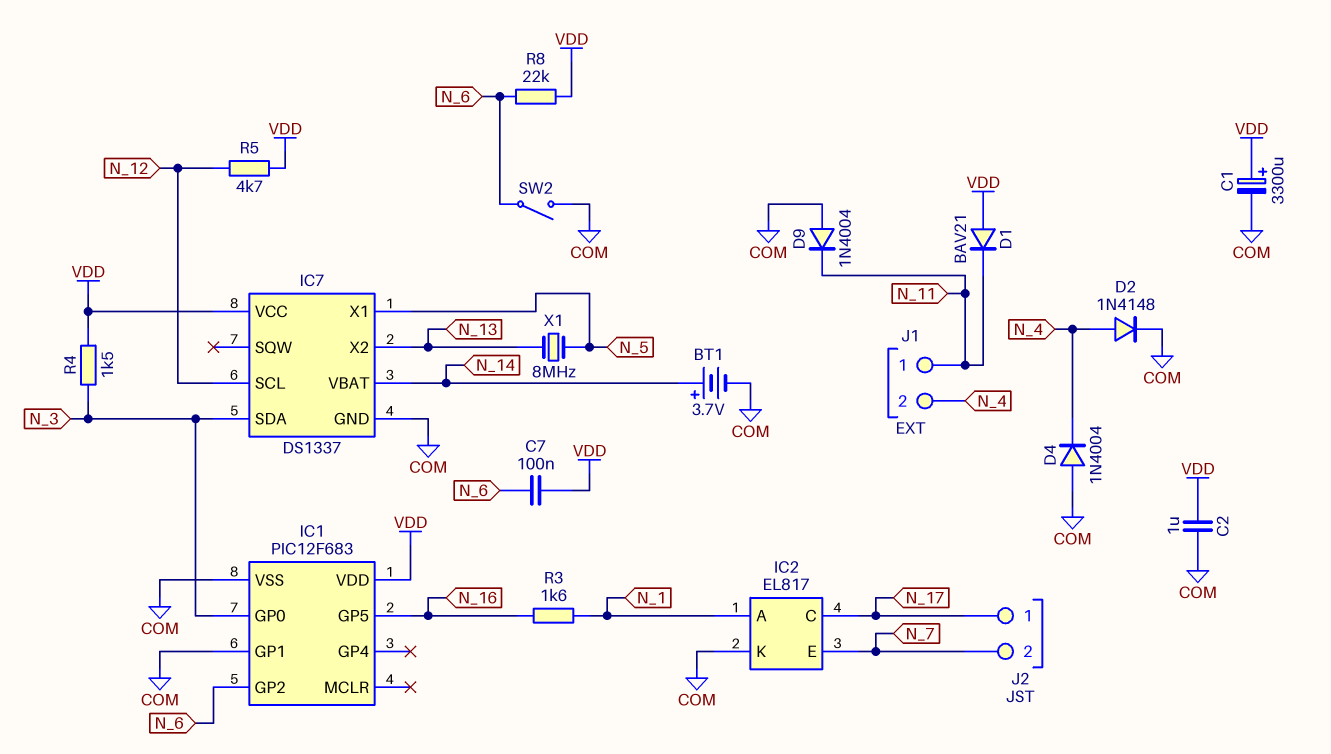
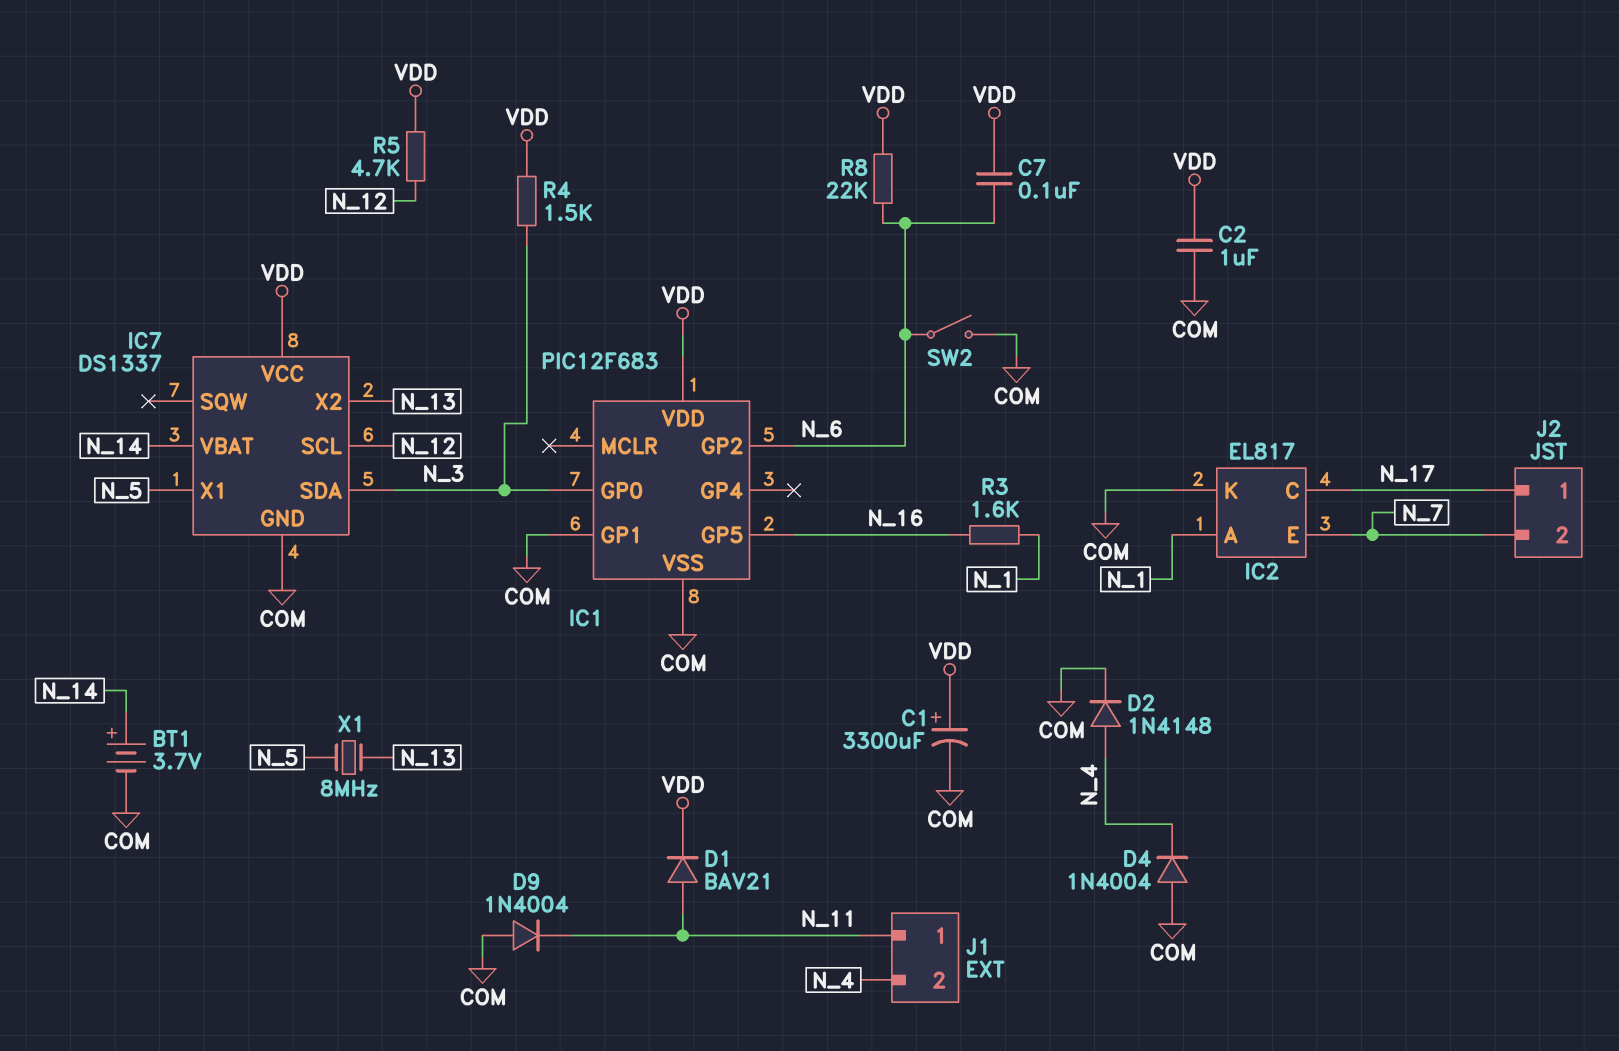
D1: diode BAV21 (A VDD, K N_11) -> diode BAV21 (A N_11, K VDD)

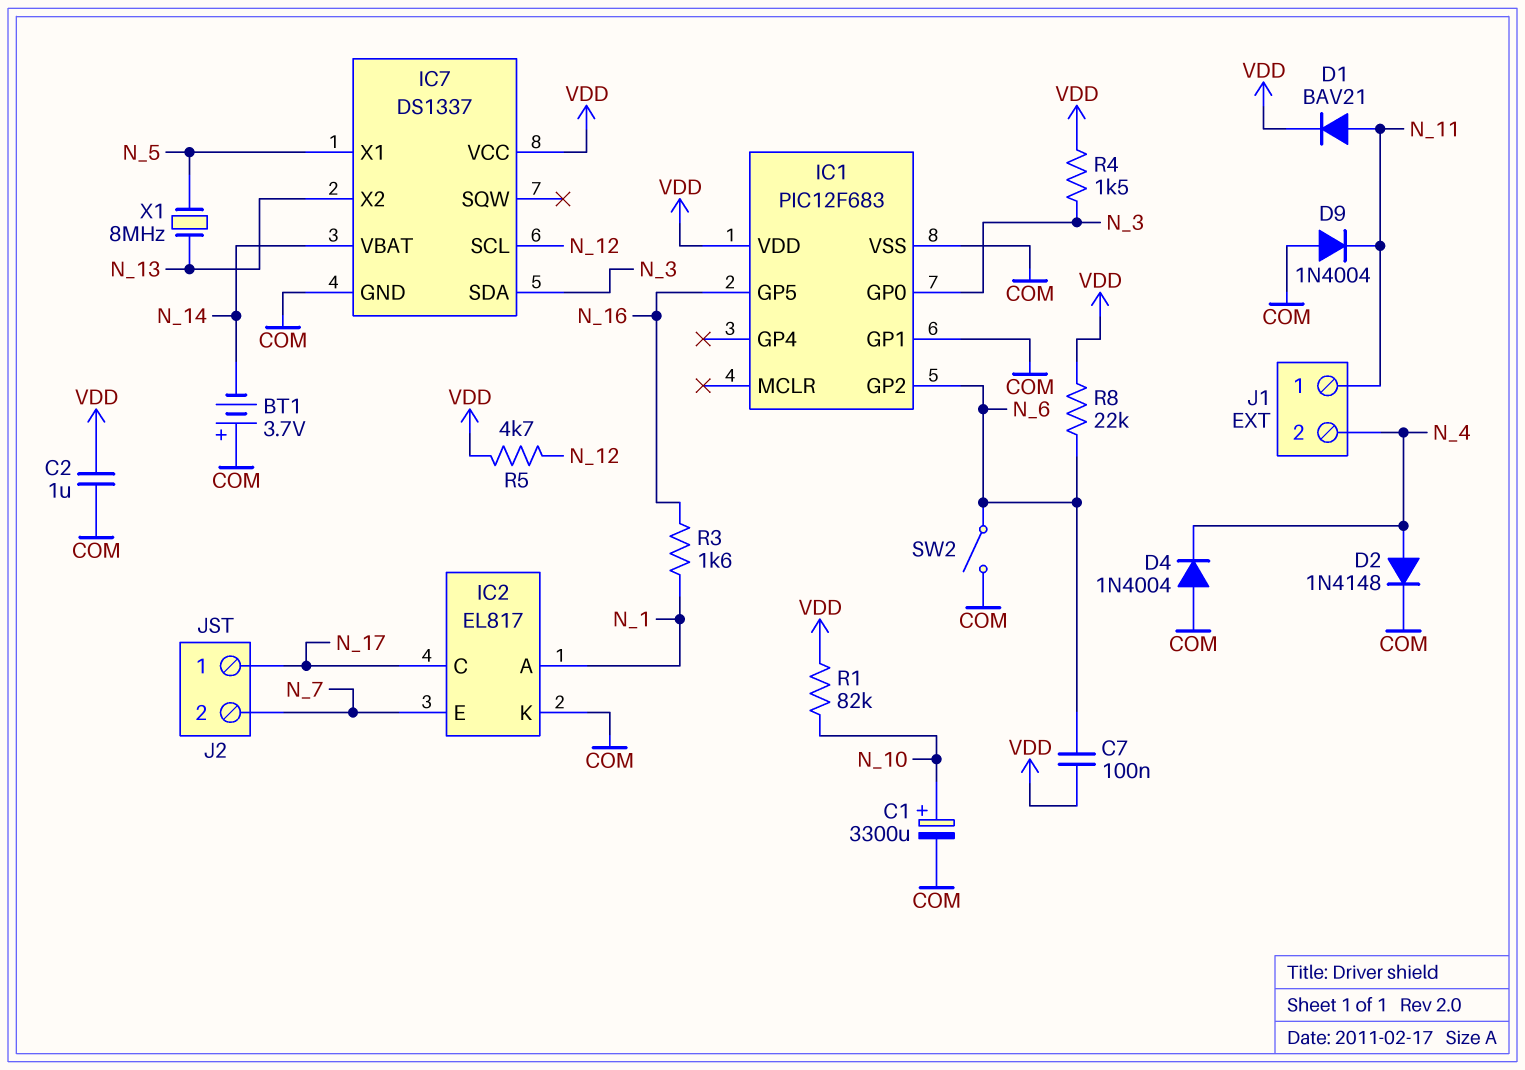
BT1: 3.7V (plus N_14, minus COM) -> 3.7V (plus COM, minus N_14)
C1: 3300uF (plus VDD, minus COM) -> 3300uF (plus N_10, minus COM)
R1: none -> 82k (N_10, VDD)

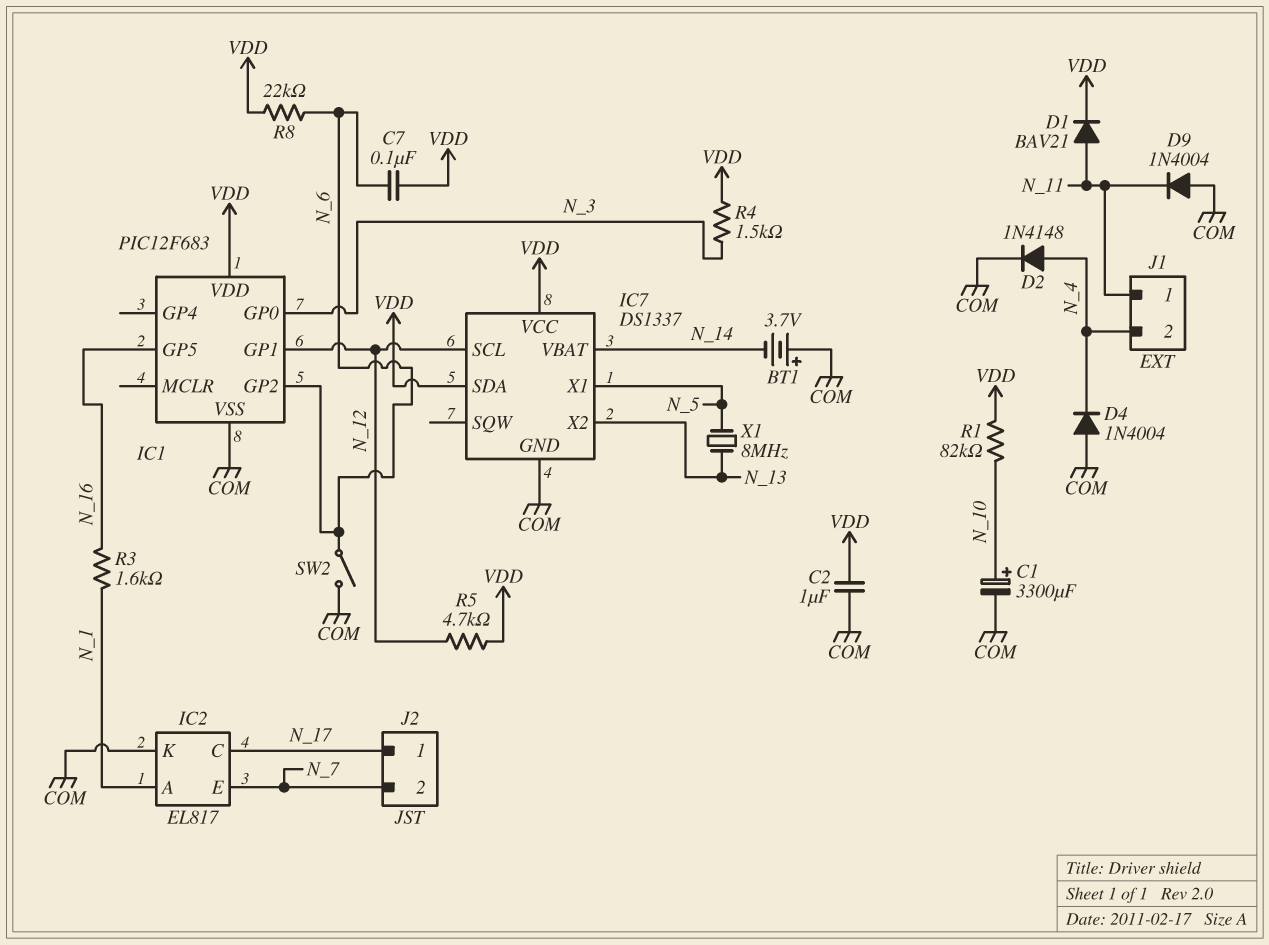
IC1 pin GP1: COM -> N_12
IC7 pin SDA: N_3 -> VDD

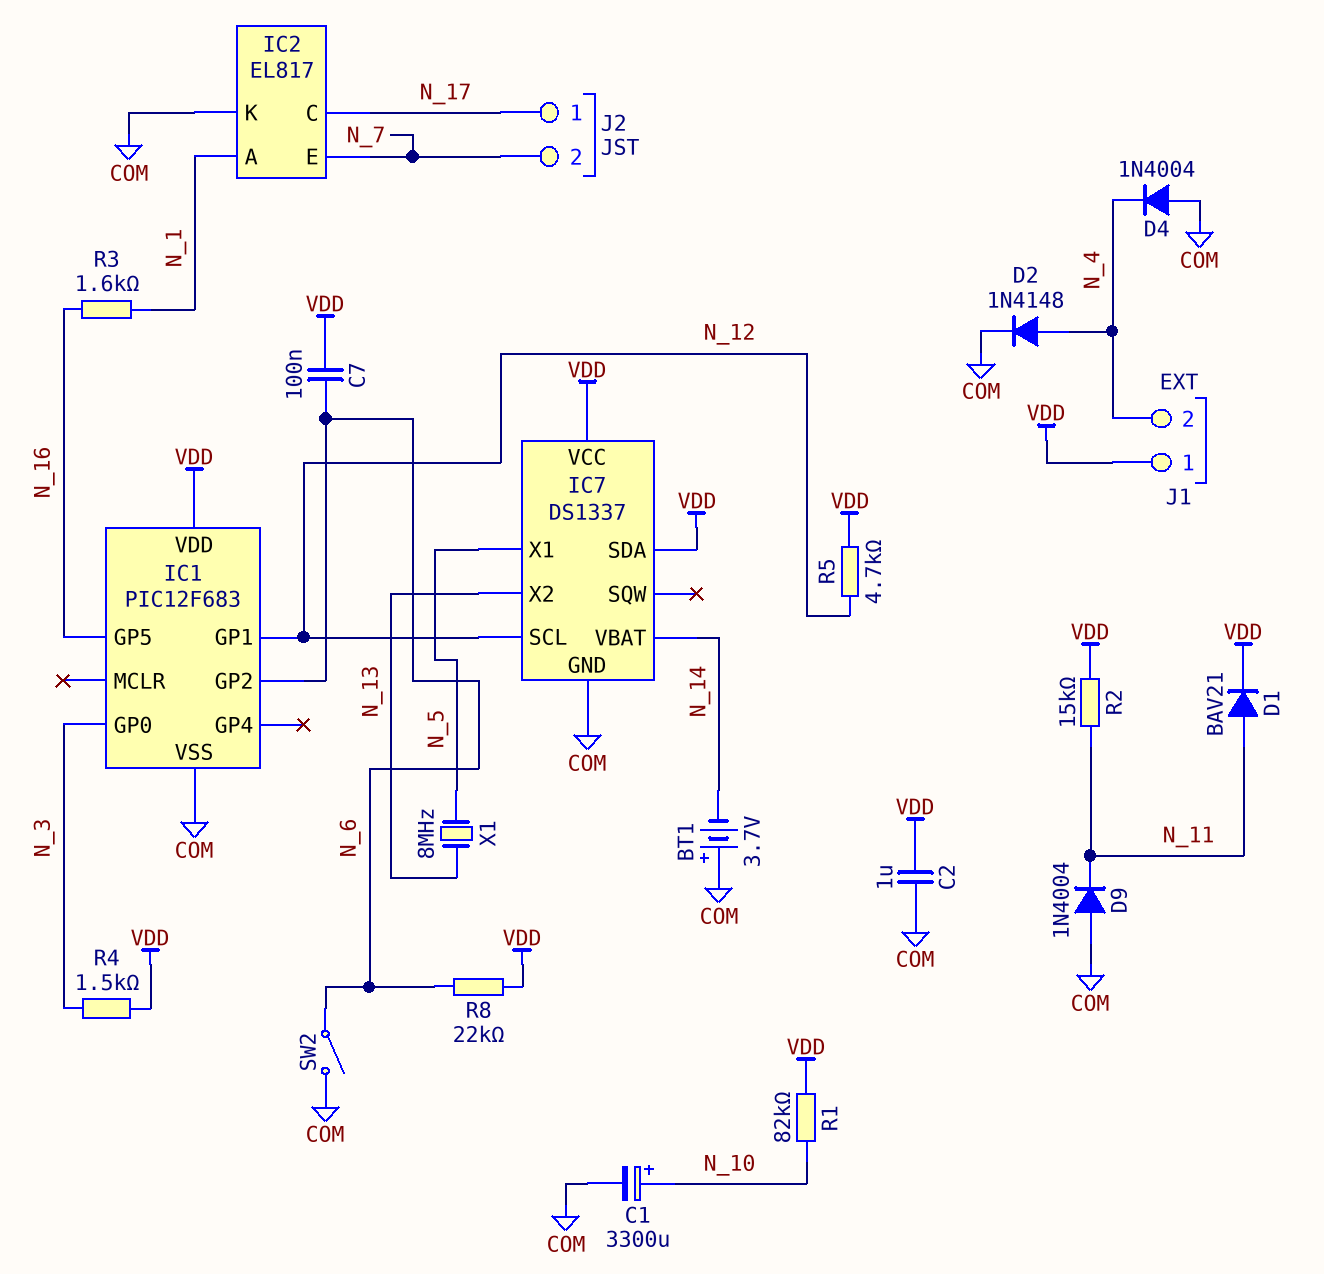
J1 pin 1: N_11 -> VDD
R2: none -> 15k (N_11, VDD)

